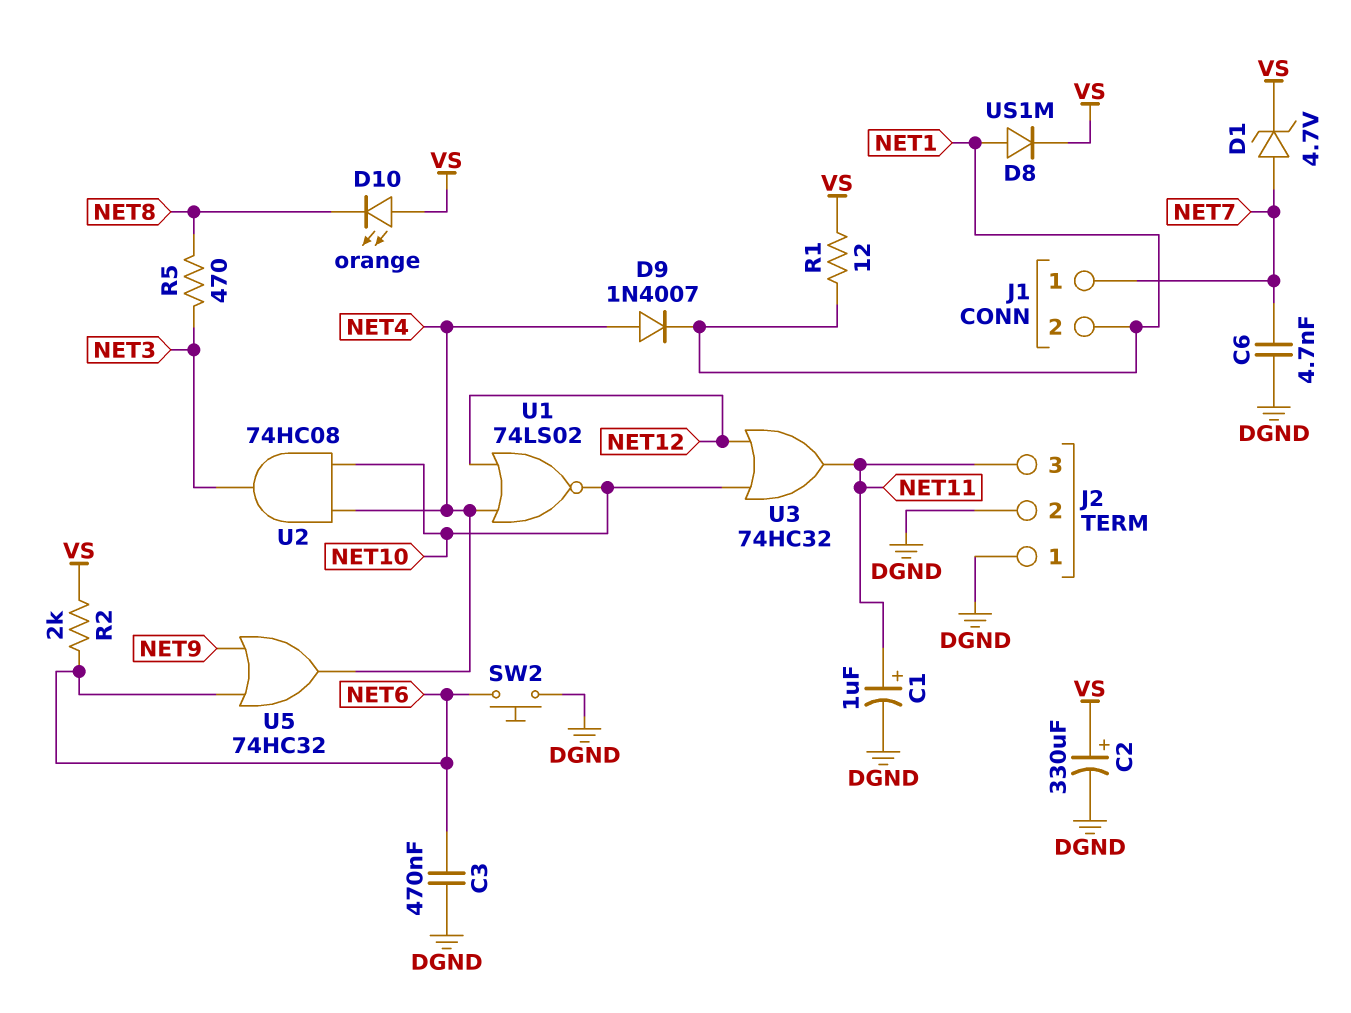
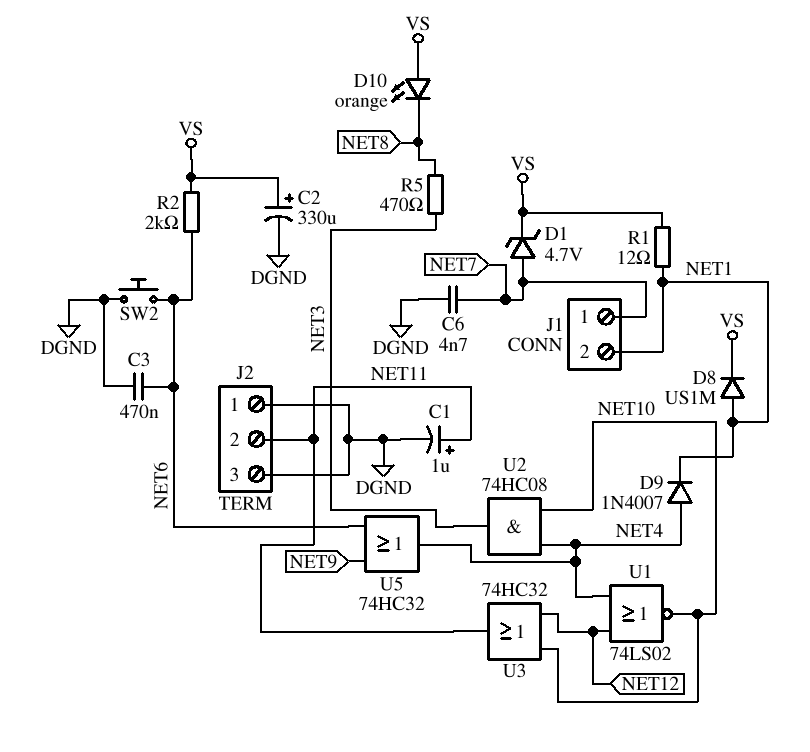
J2 pin 2: DGND -> NET11
J2 pin 3: NET11 -> DGND

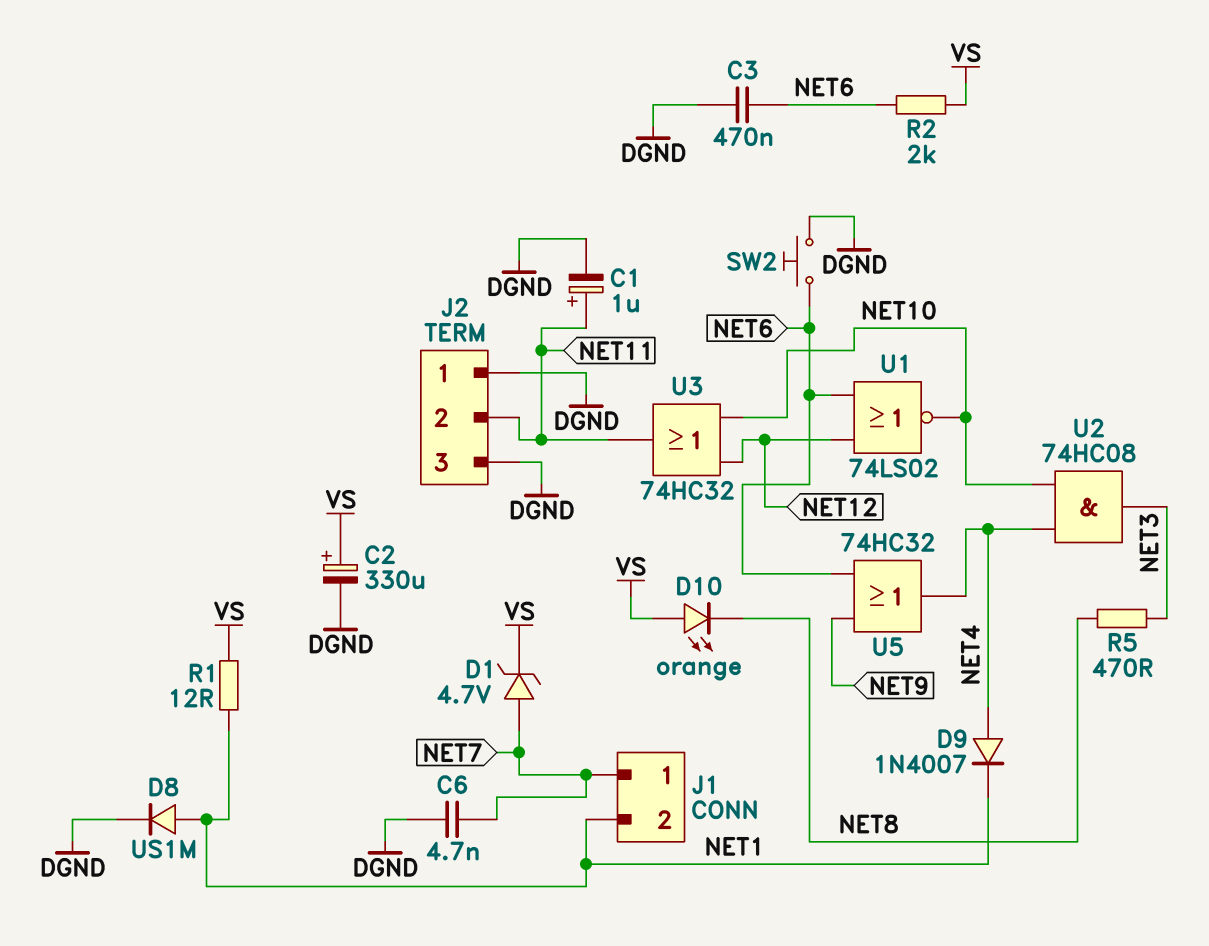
D8: diode US1M (A NET1, K VS) -> diode US1M (A NET1, K DGND)
U1: NOR 74LS02 (in NET4, in NET12, out NET10) -> NOR 74LS02 (in NET6, in NET12, out NET10)

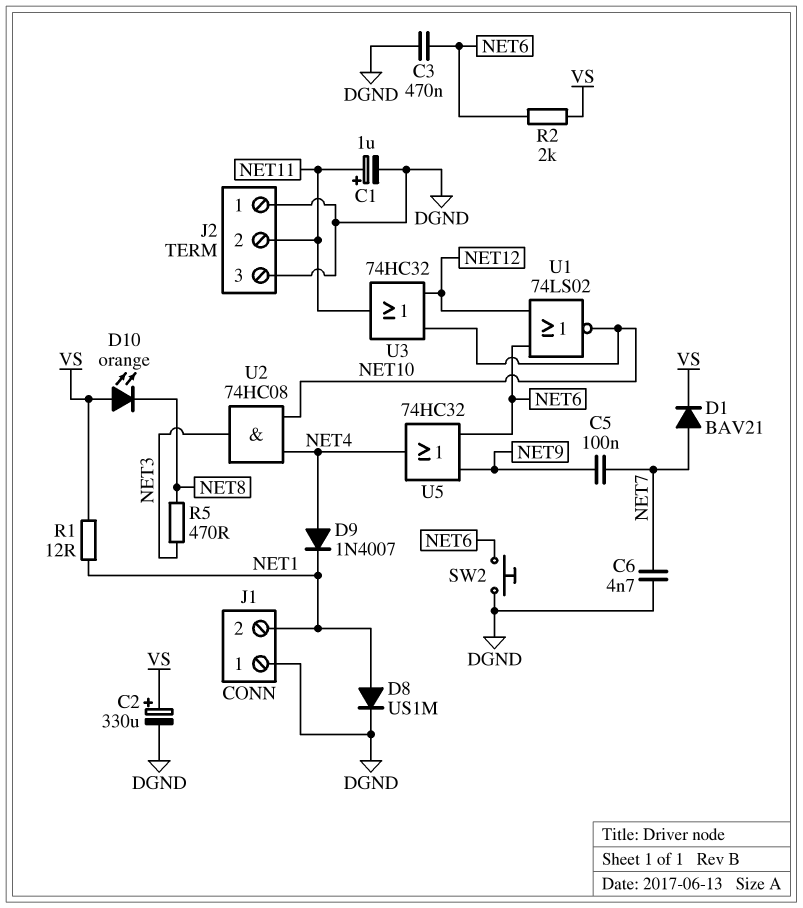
C5: none -> 100nF (NET7, NET9)
D1: zener 4.7V (A NET7, K VS) -> diode BAV21 (A NET7, K VS)
J1 pin 1: NET7 -> DGND

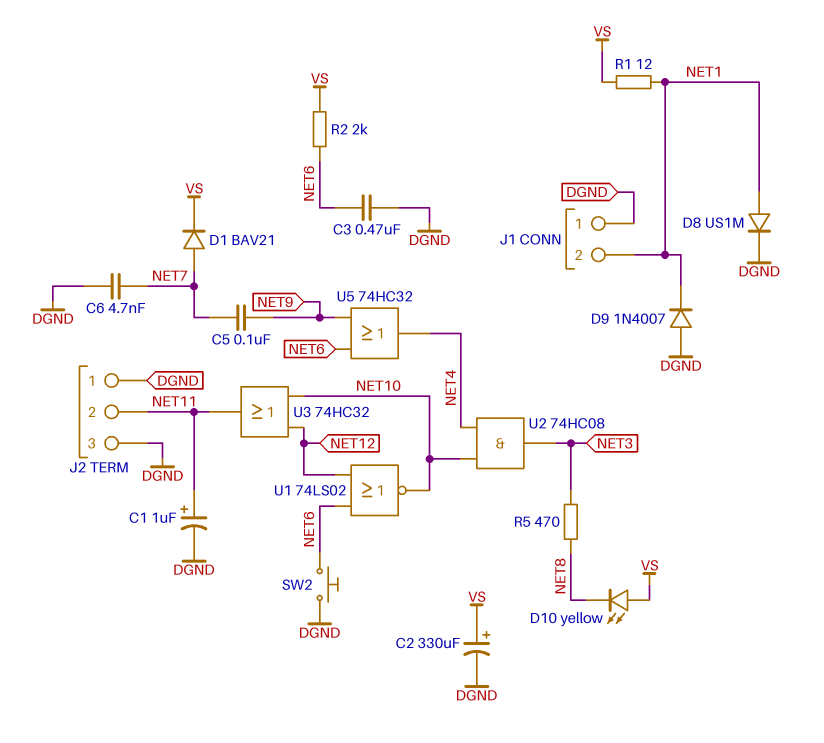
D9: diode 1N4007 (A NET4, K NET1) -> diode 1N4007 (A DGND, K NET1)
D10: LED orange (A VS, K NET8) -> LED yellow (A VS, K NET8)

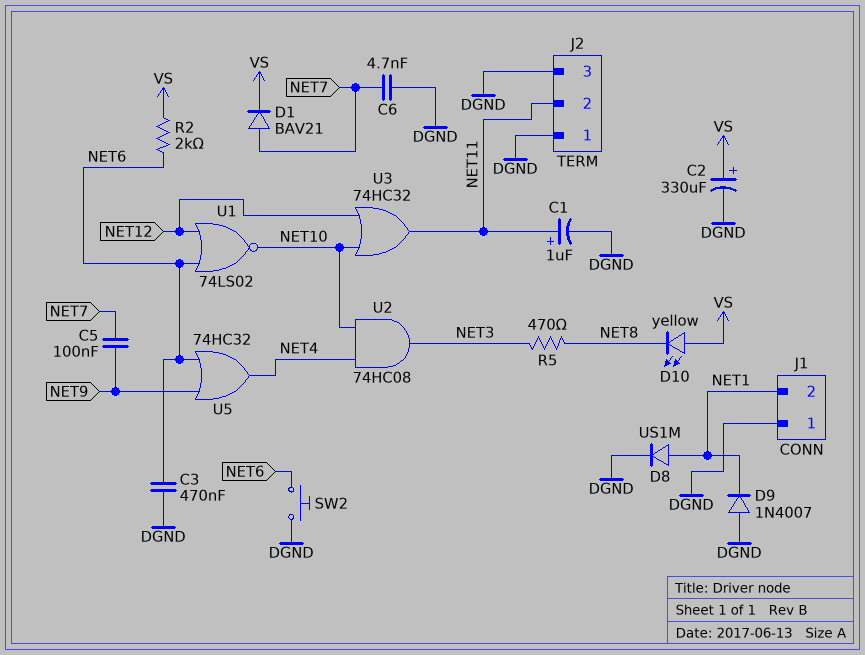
R1: 12 (NET1, VS) -> none

